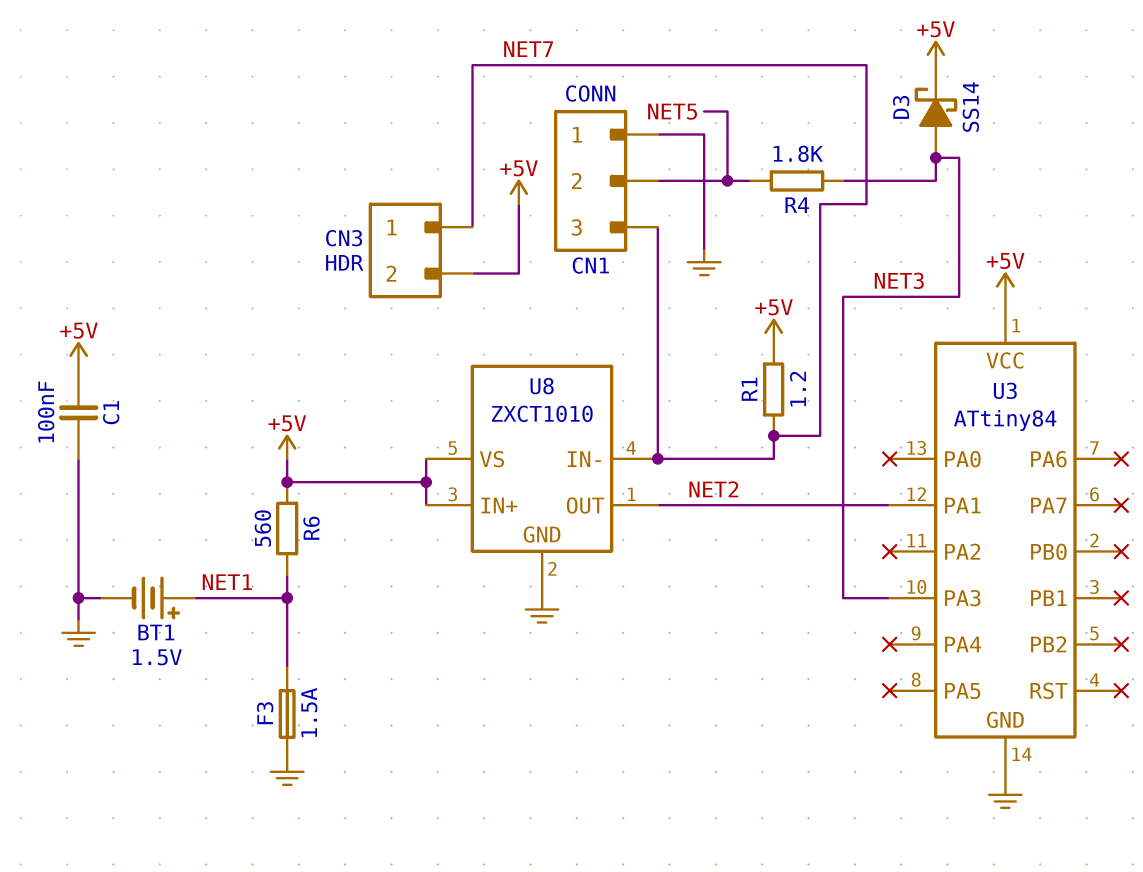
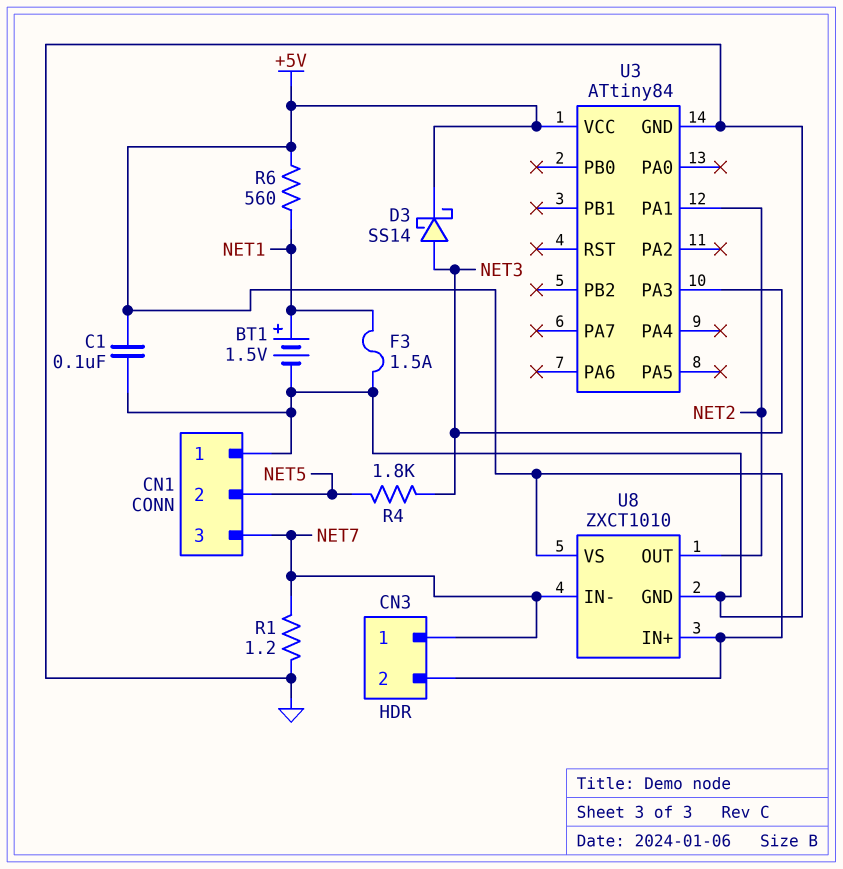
R1: 1.2 (+5V, NET7) -> 1.2 (GND, NET7)

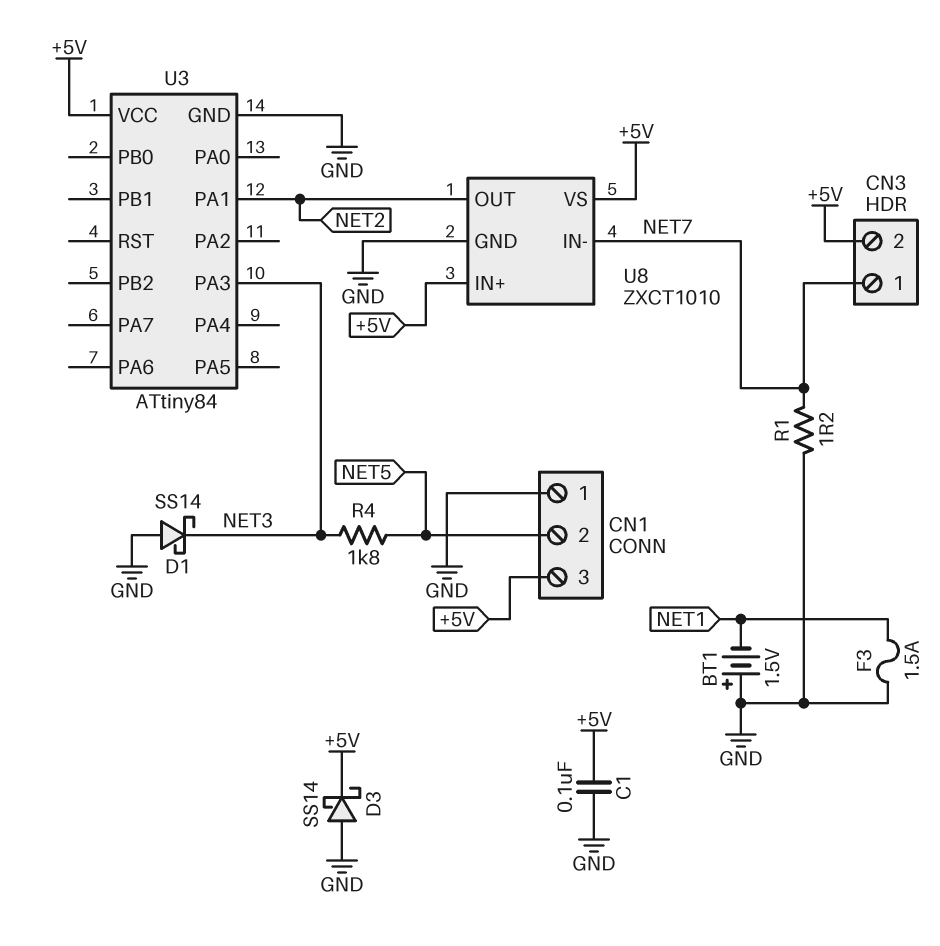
BT1: 1.5V (plus NET1, minus GND) -> 1.5V (plus GND, minus NET1)
CN1 pin 3: NET7 -> +5V
D1: none -> schottky SS14 (A GND, K NET3)
D3: schottky SS14 (A NET3, K +5V) -> schottky SS14 (A GND, K +5V)
R6: 560 (+5V, NET1) -> none

